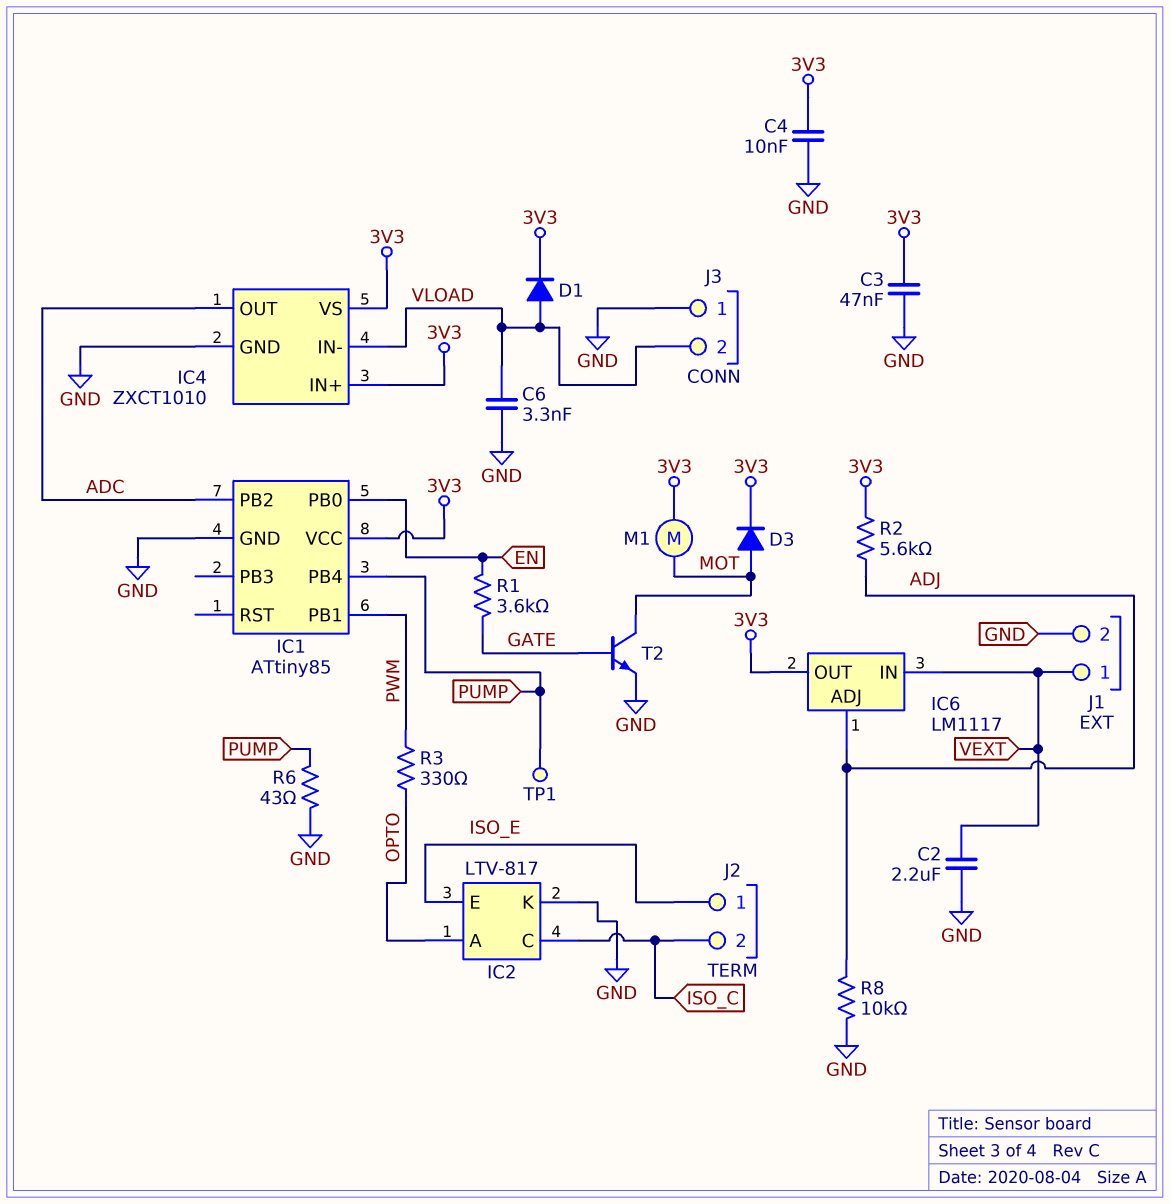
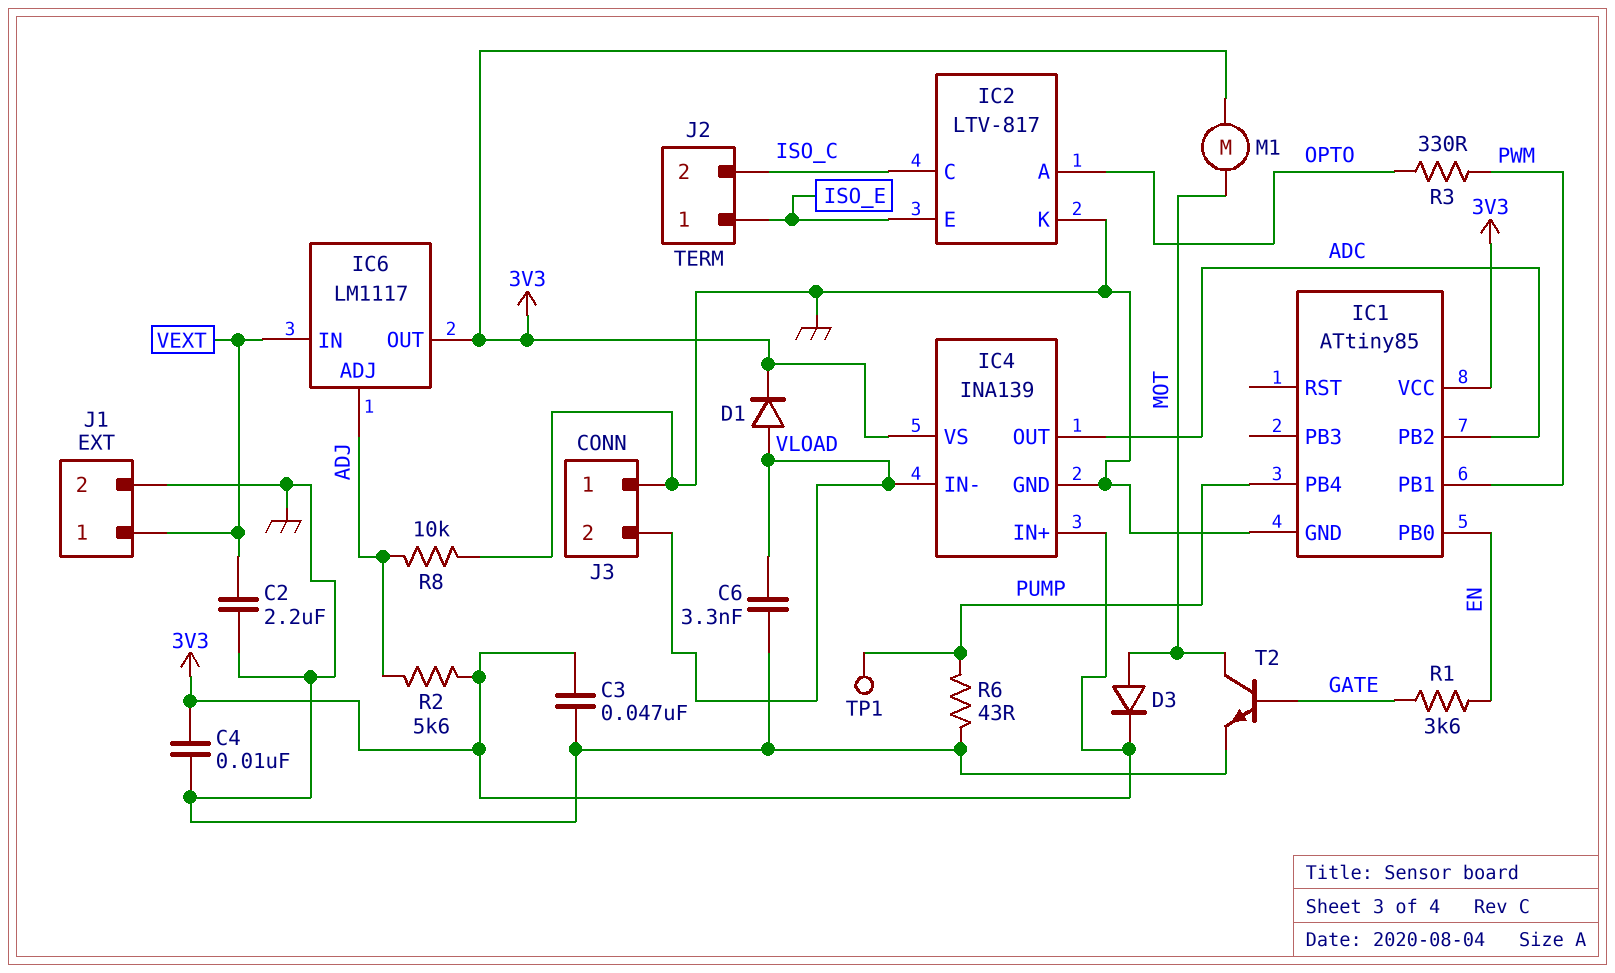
IC4: ZXCT1010 -> INA139

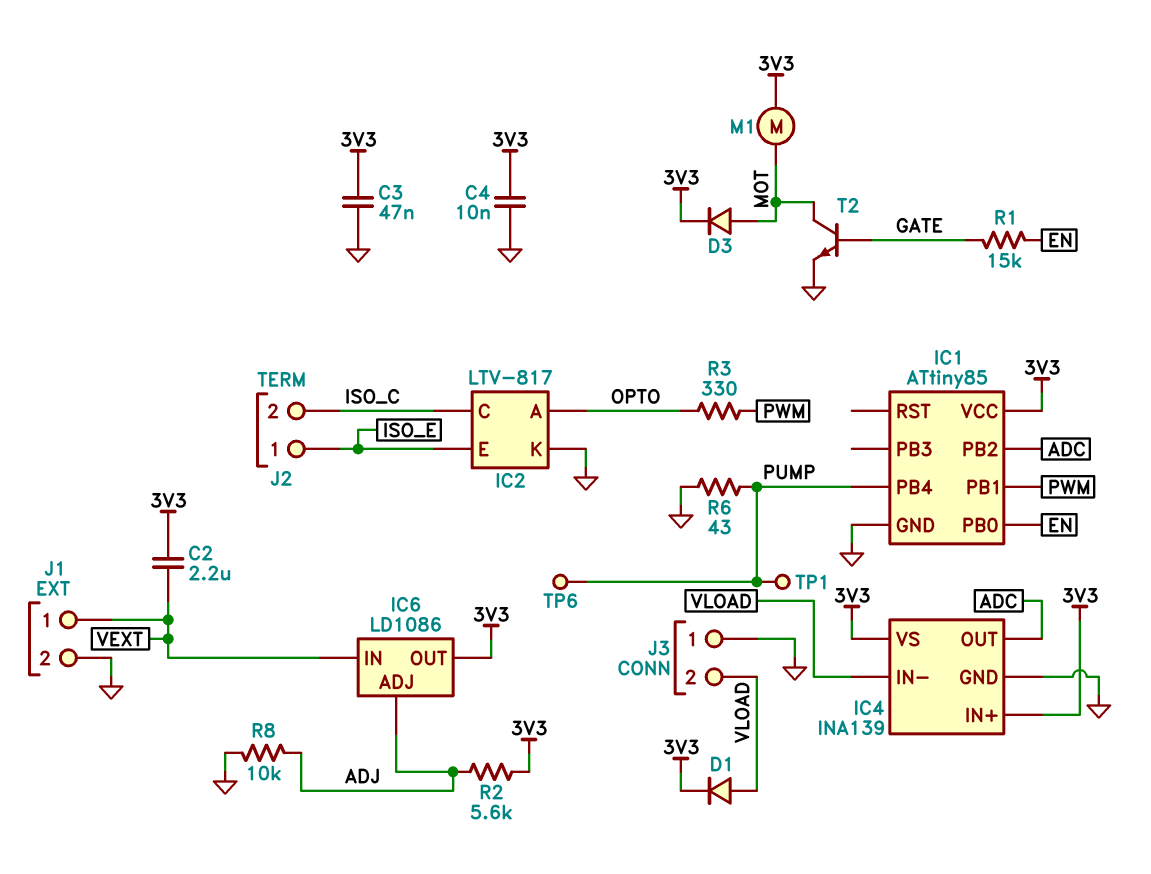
C2: 2.2uF (GND, VEXT) -> 2.2uF (3V3, VEXT)
C6: 3.3nF (GND, VLOAD) -> none
IC6: LM1117 -> LD1086
R1: 3.6k (EN, GATE) -> 15k (EN, GATE)
TP6: none -> test point (PUMP)

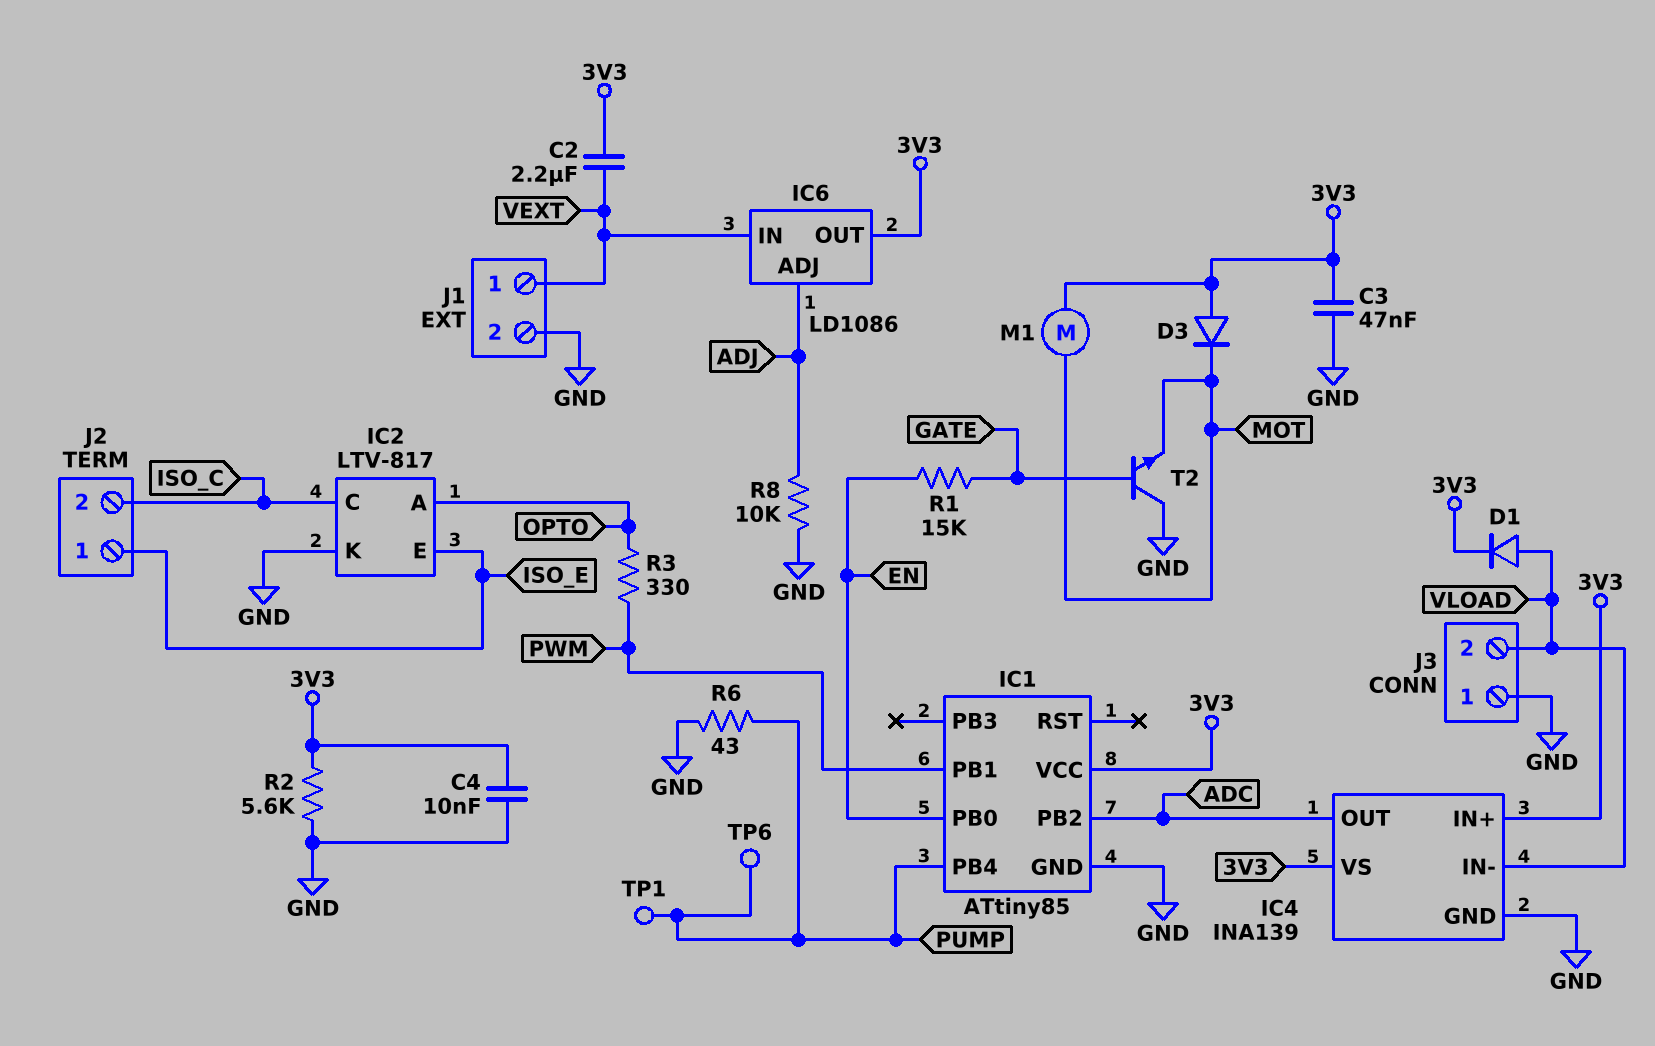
D3: diode (A MOT, K 3V3) -> diode (A 3V3, K MOT)
R2: 5.6k (3V3, ADJ) -> 5.6k (3V3, GND)
T2: NPN (B GATE, C MOT, E GND) -> NPN (B GATE, C GND, E MOT)

